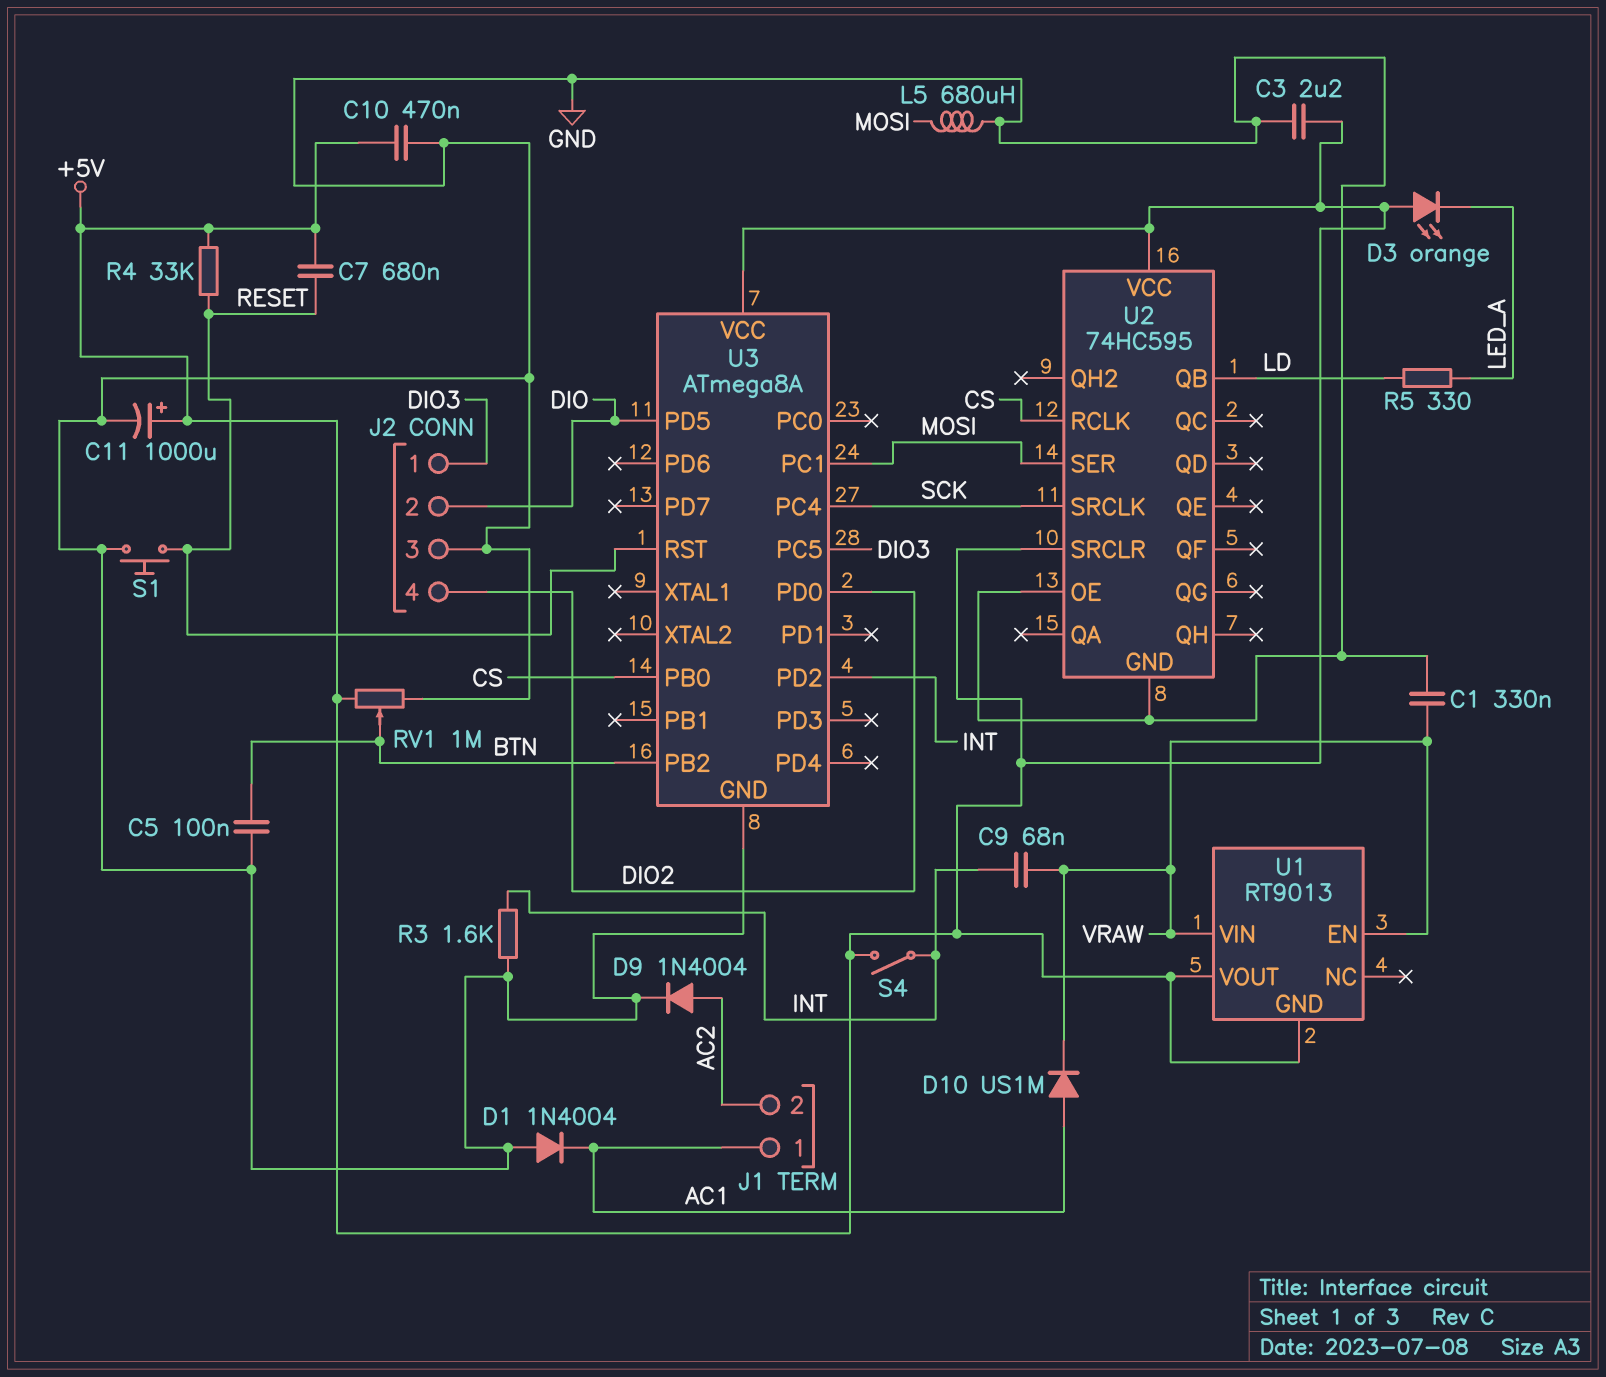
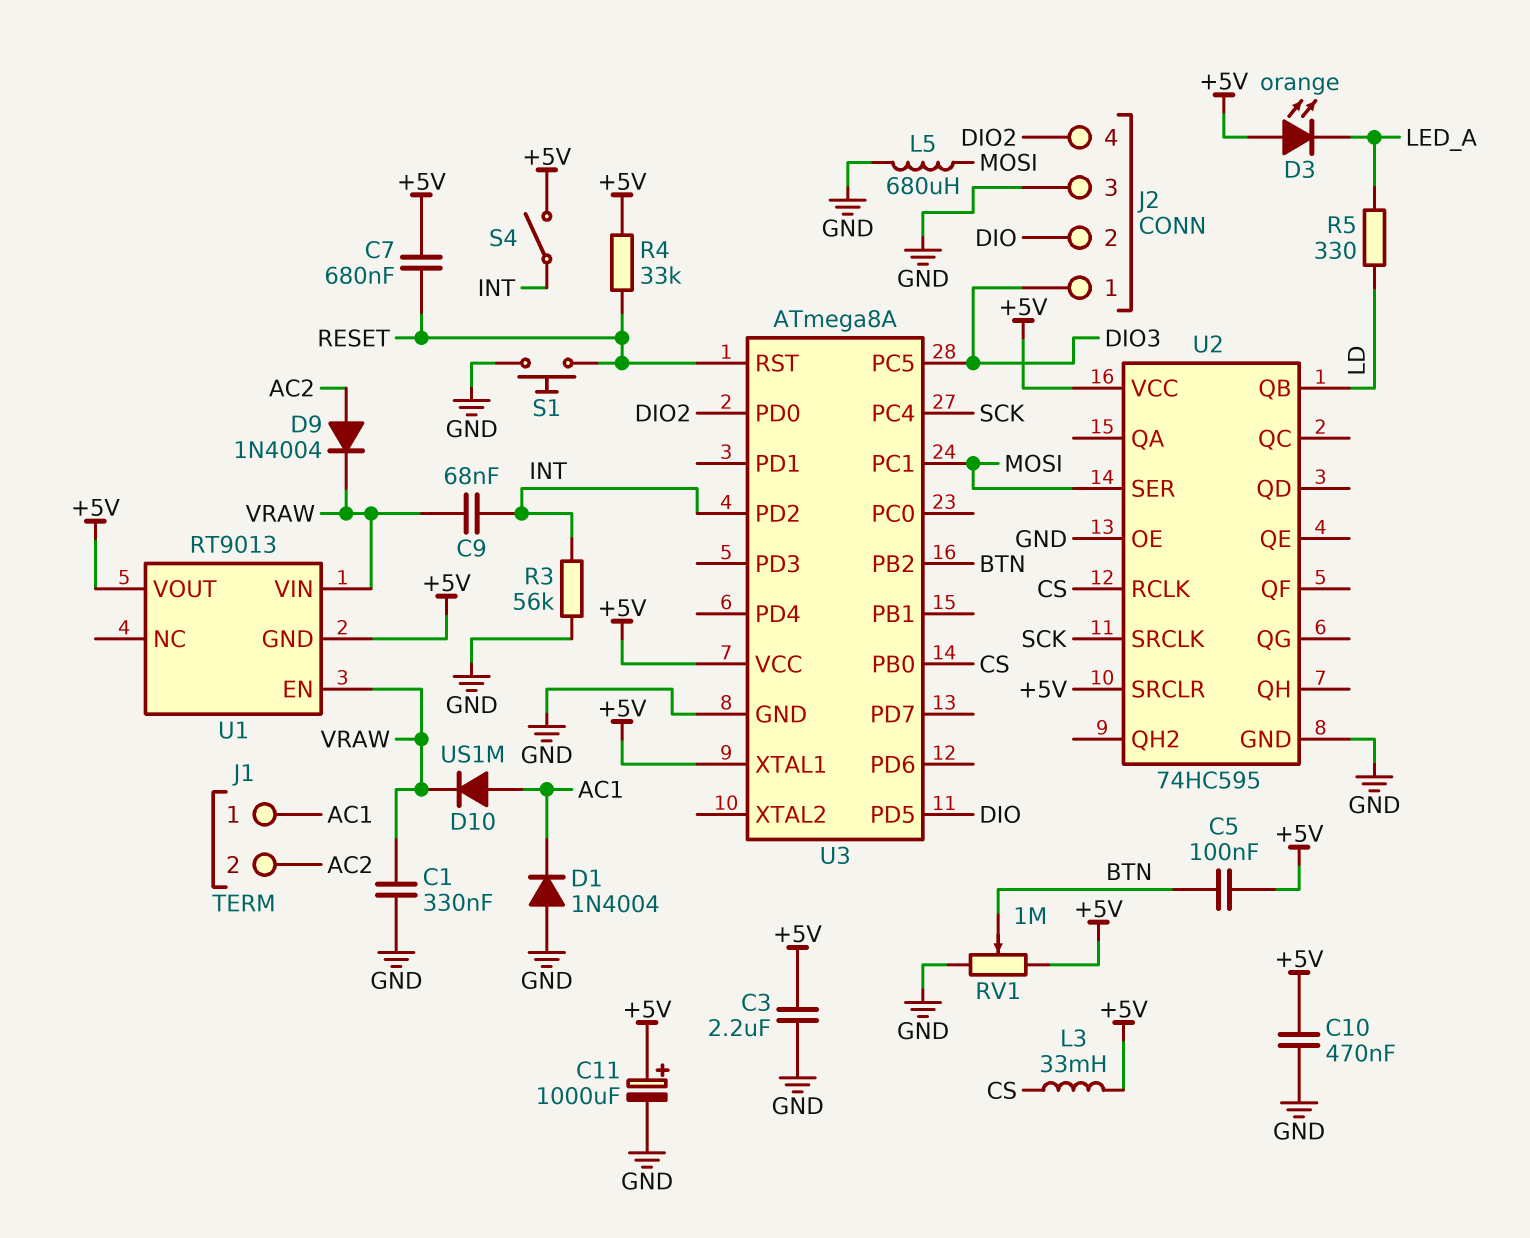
C5: 100nF (BTN, GND) -> 100nF (+5V, BTN)
D9: diode 1N4004 (A AC2, K GND) -> diode 1N4004 (A AC2, K VRAW)
L3: none -> 33mH (+5V, CS)
R3: 1.6k (GND, INT) -> 56k (GND, INT)
U3 pin XTAL1: none -> +5V

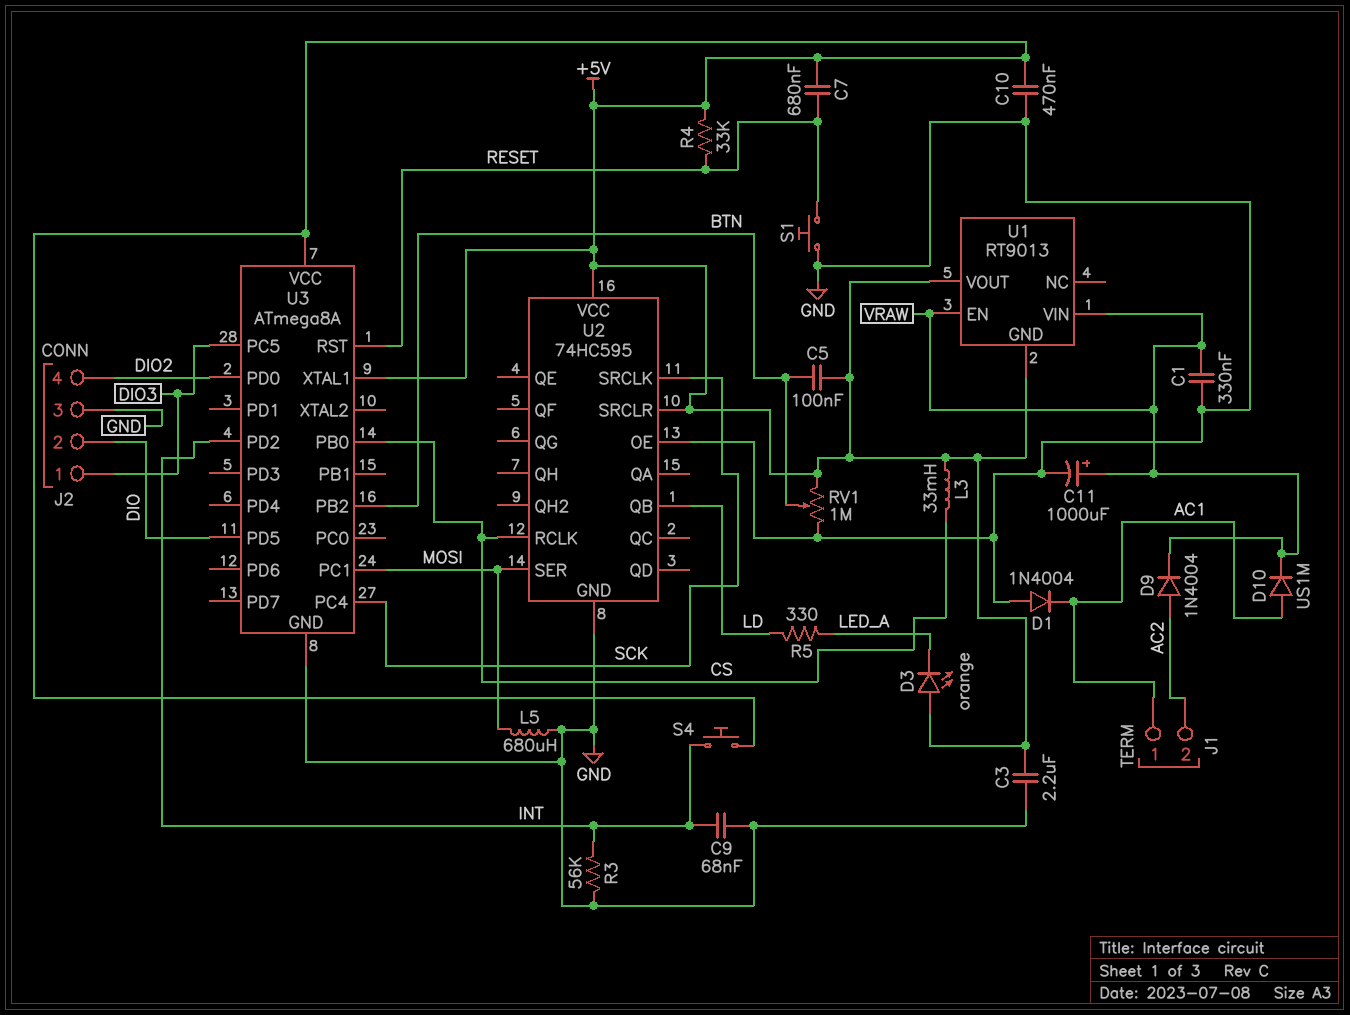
C9: 68nF (INT, VRAW) -> 68nF (GND, INT)
C11: 1000uF (plus +5V, minus GND) -> 1000uF (plus VRAW, minus GND)
S4: switch (+5V, INT) -> button (+5V, INT)

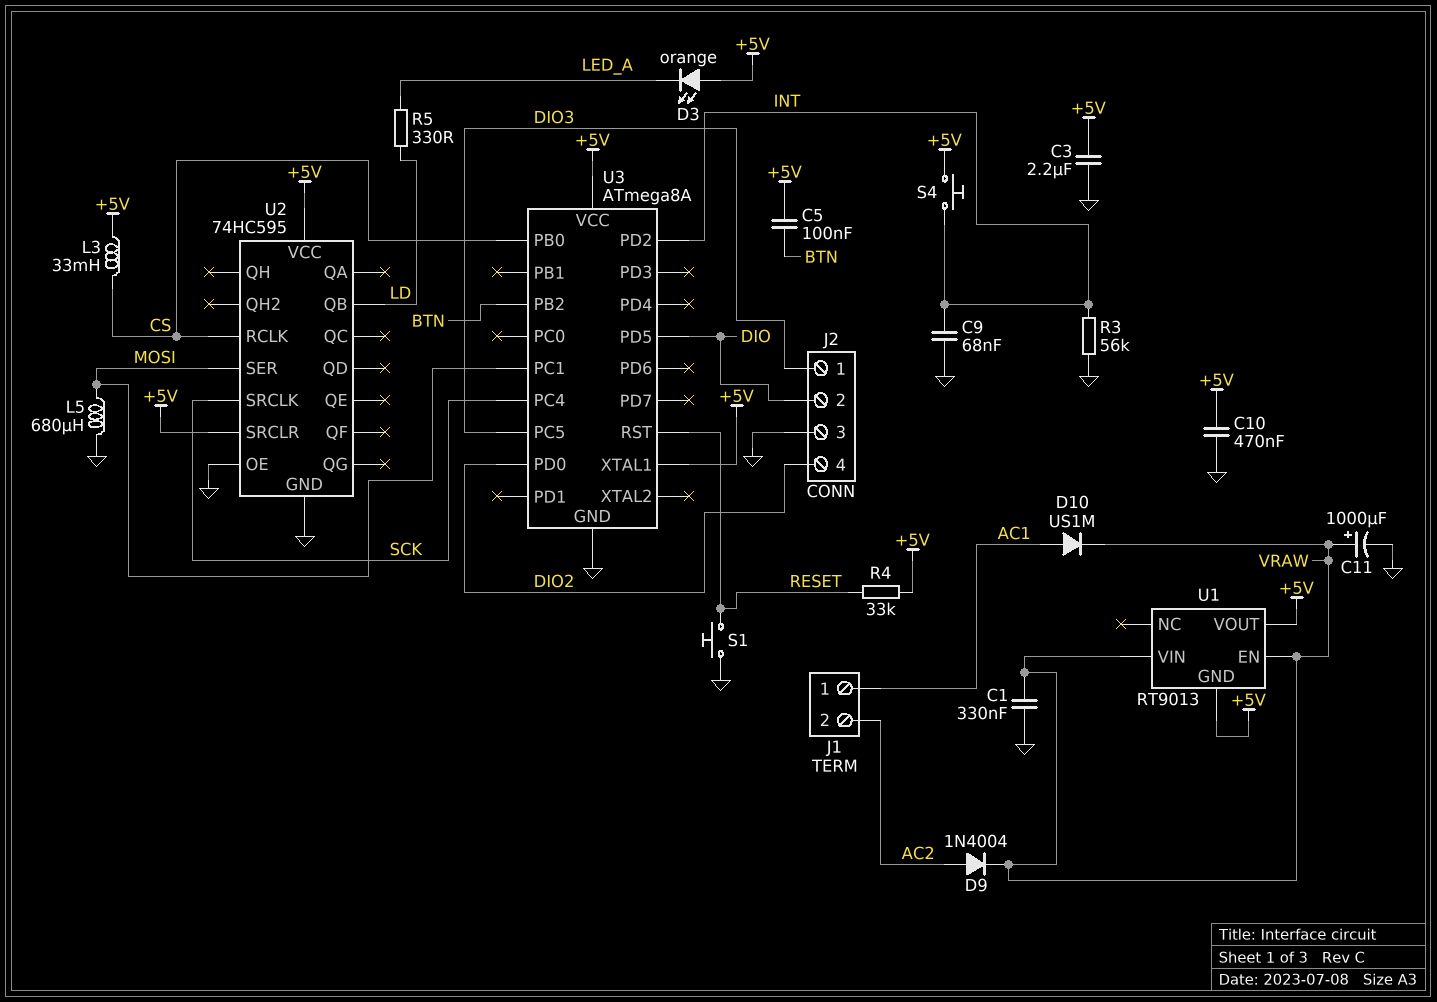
C7: 680nF (+5V, RESET) -> none
D1: diode 1N4004 (A GND, K AC1) -> none
RV1: 1M (+5V, GND, wiper BTN) -> none

